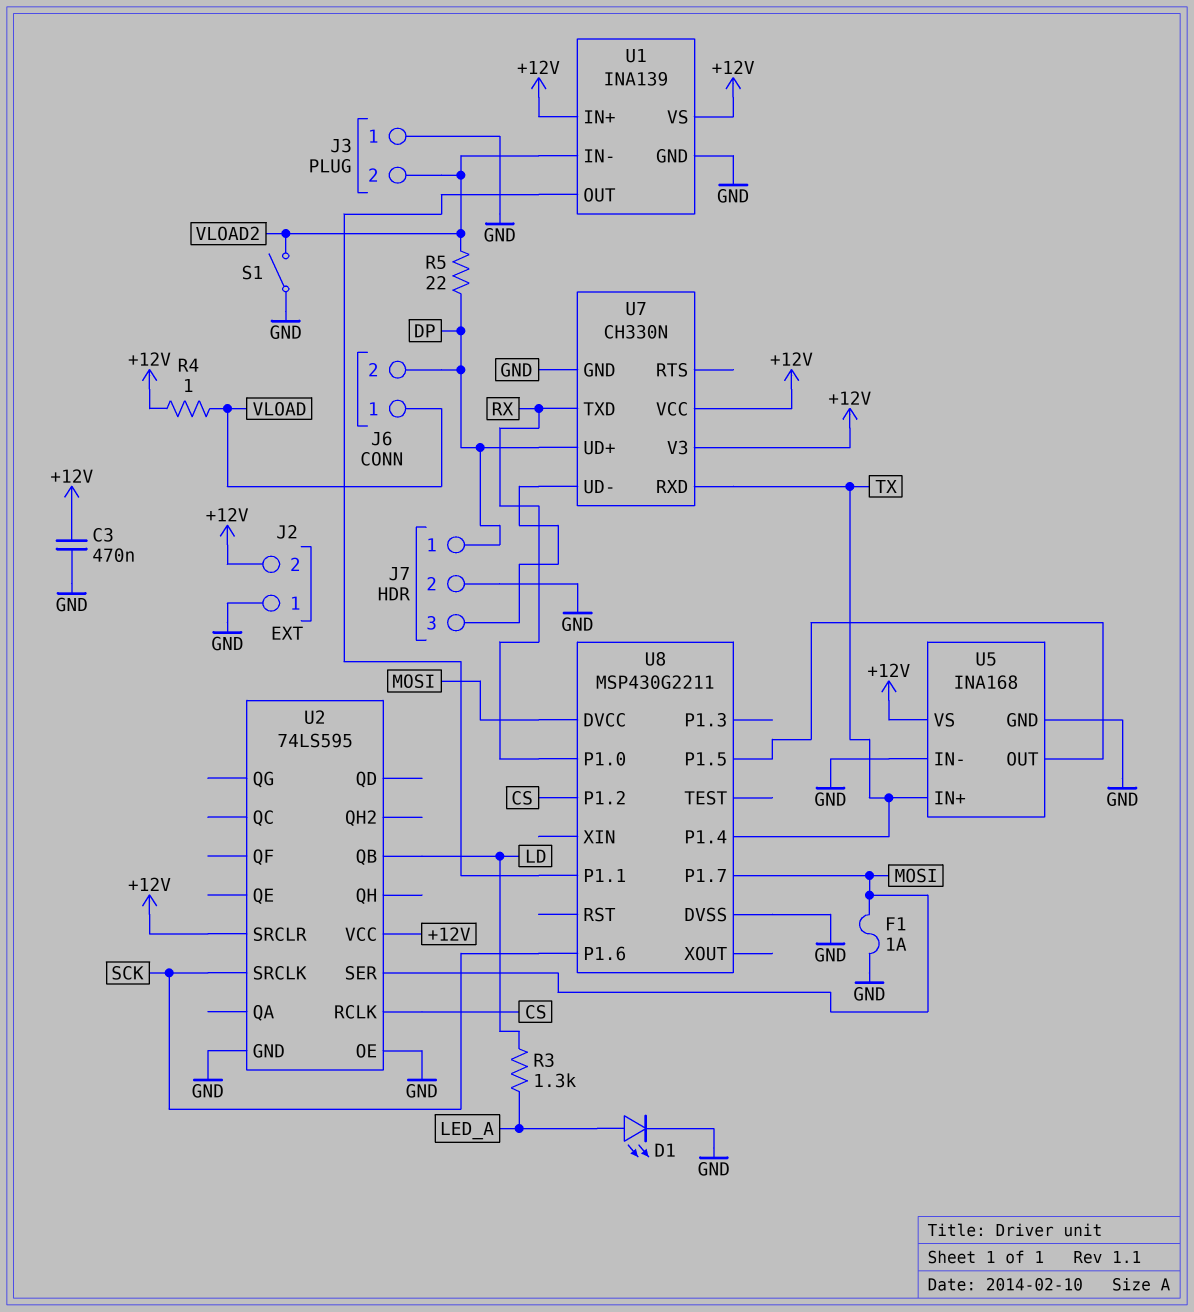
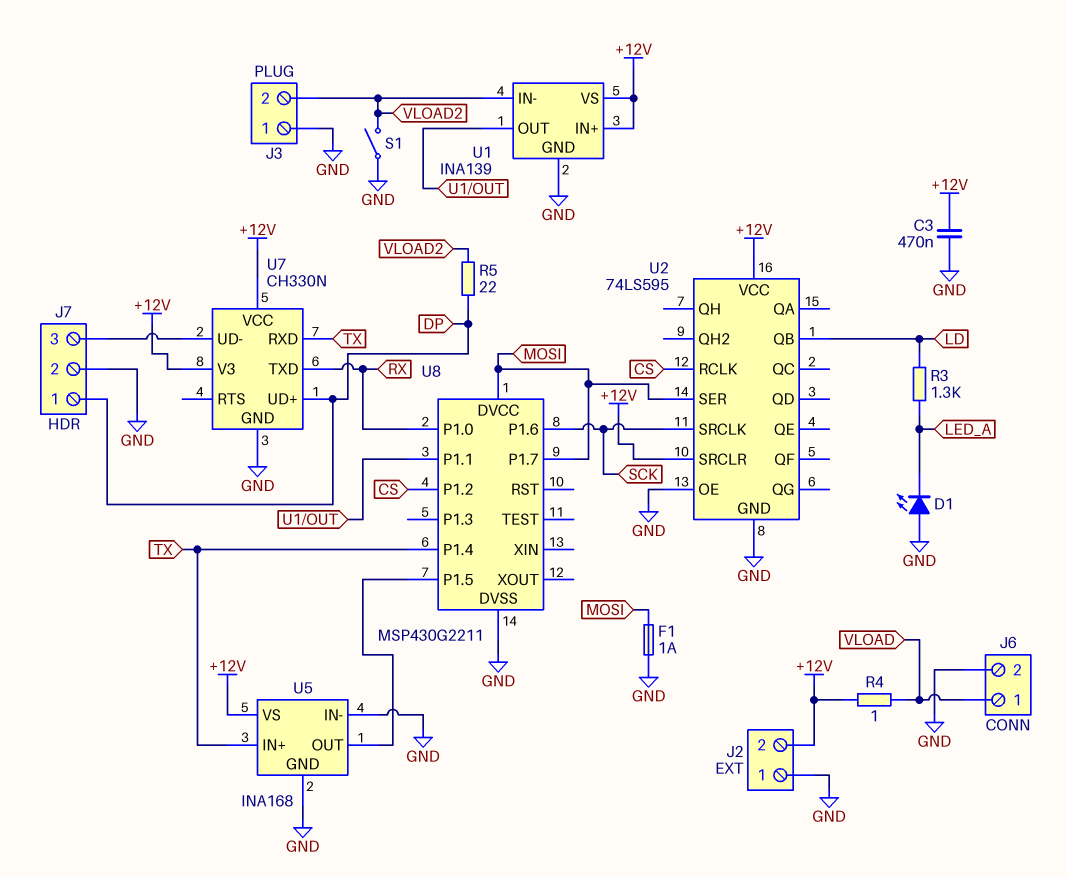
D1: LED (A LED_A, K GND) -> LED (A GND, K LED_A)
J6 pin 2: DP -> GND

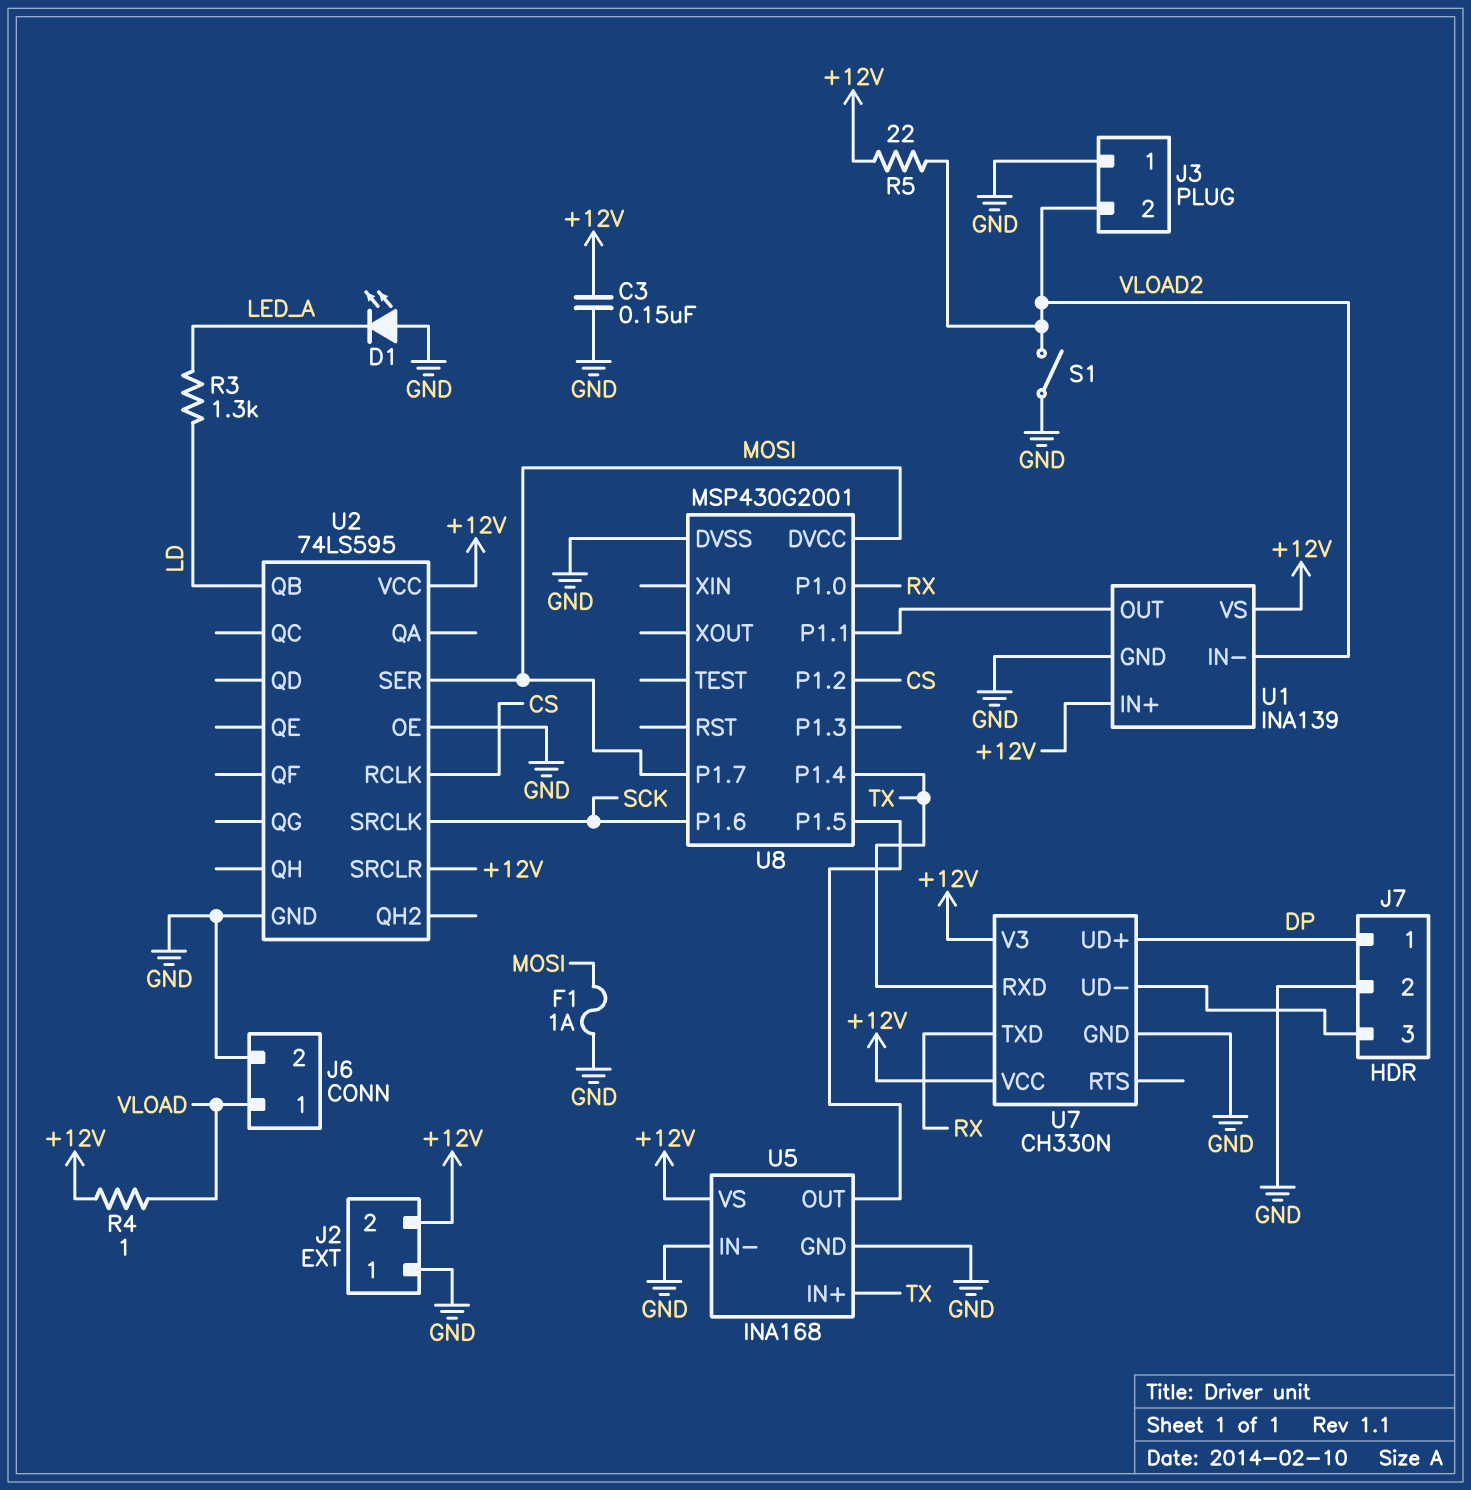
C3: 470nF (+12V, GND) -> 150nF (+12V, GND)
R5: 22 (DP, VLOAD2) -> 22 (+12V, VLOAD2)
U8: MSP430G2211 -> MSP430G2001

